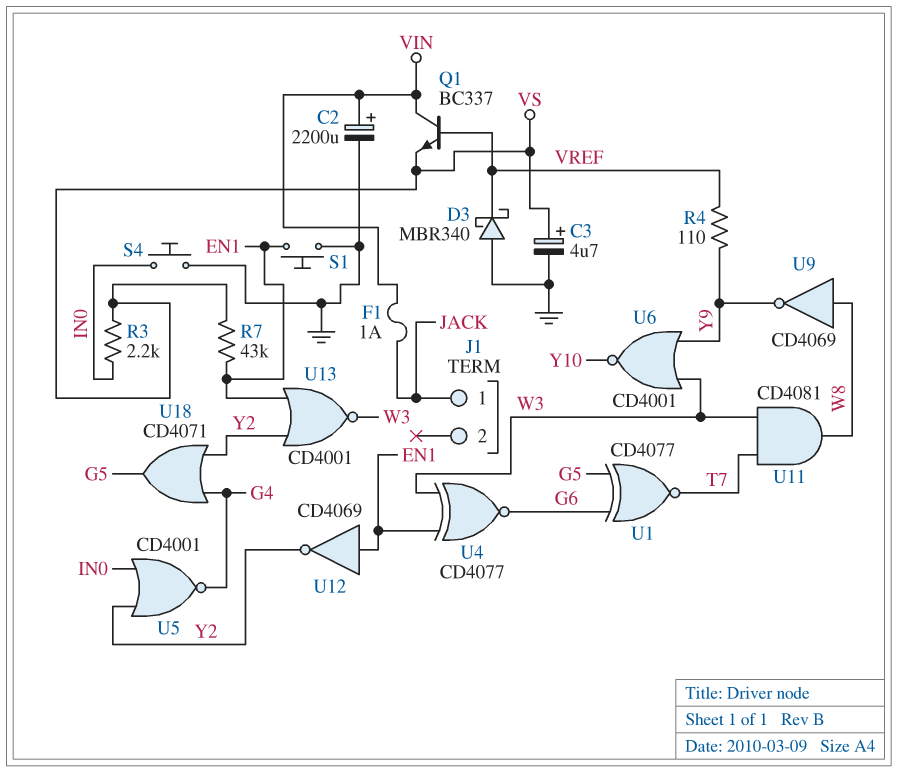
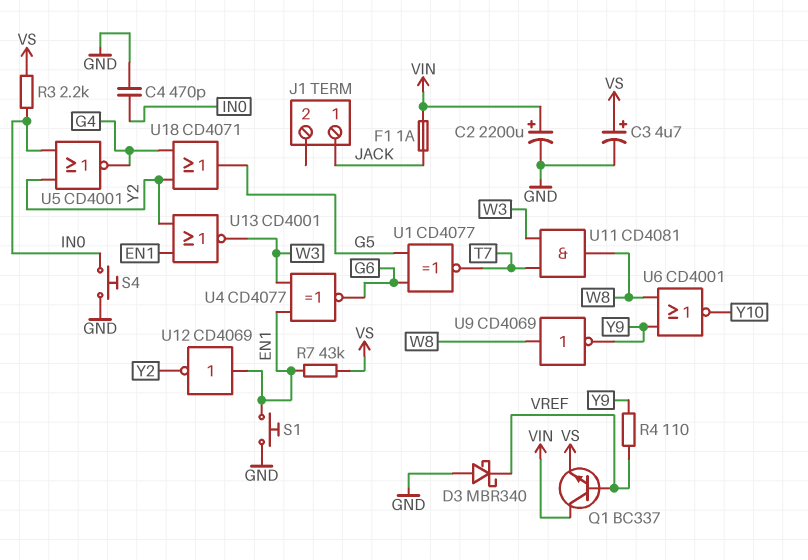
C4: none -> 470pF (GND, IN0)
U6: NOR CD4001 (in W3, in Y9, out Y10) -> NOR CD4001 (in W8, in Y9, out Y10)

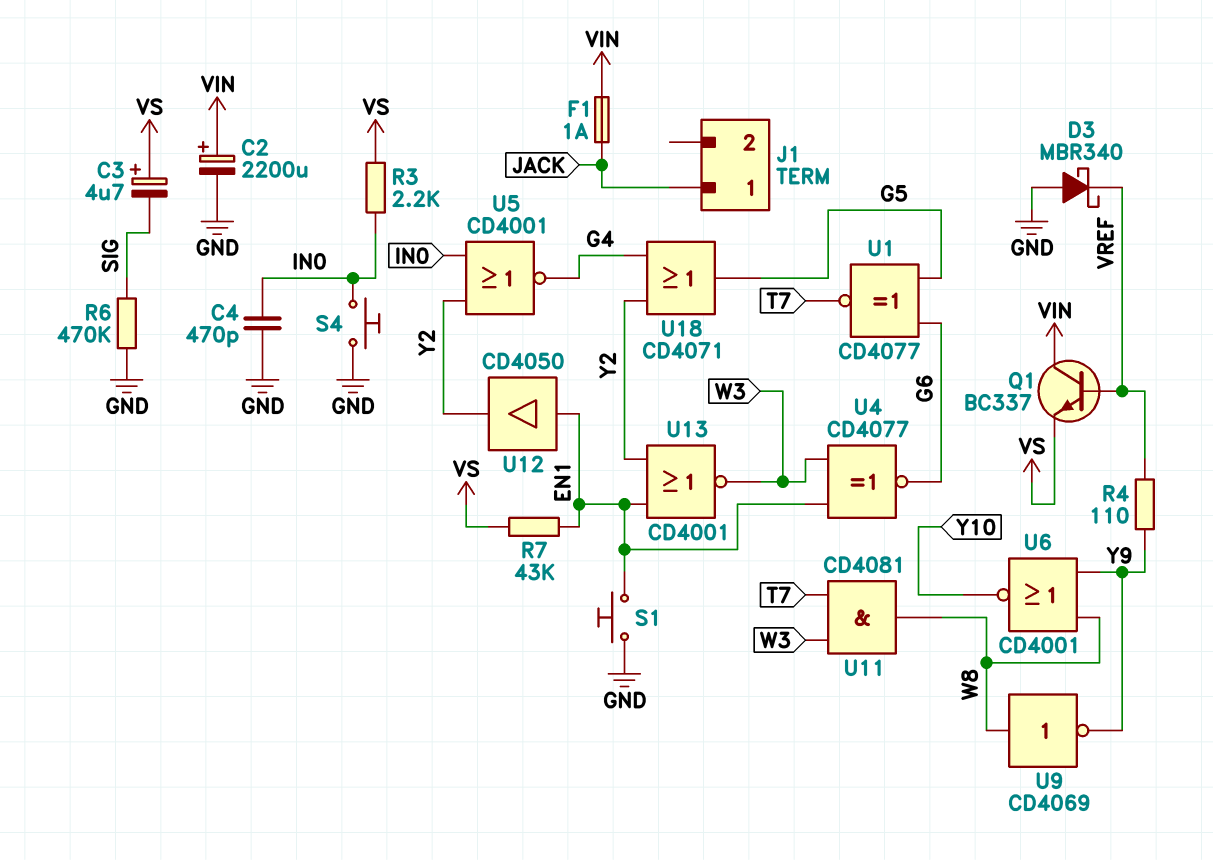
C3: 4.7uF (plus VS, minus GND) -> 4.7uF (plus VS, minus SIG)
R6: none -> 470k (GND, SIG)
U12: NOT CD4069 (in EN1, out Y2) -> buffer CD4050 (in EN1, out Y2)

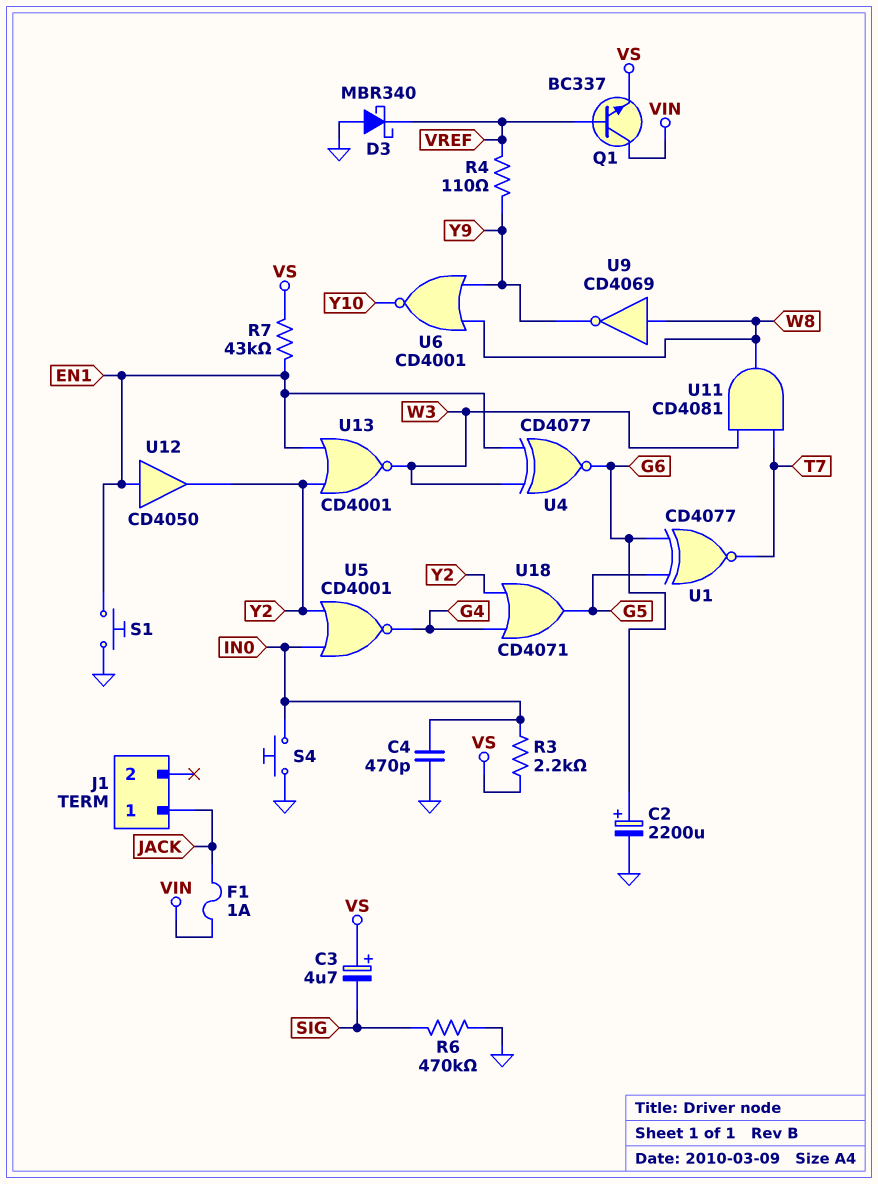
C2: 2200uF (plus VIN, minus GND) -> 2200uF (plus G6, minus GND)

